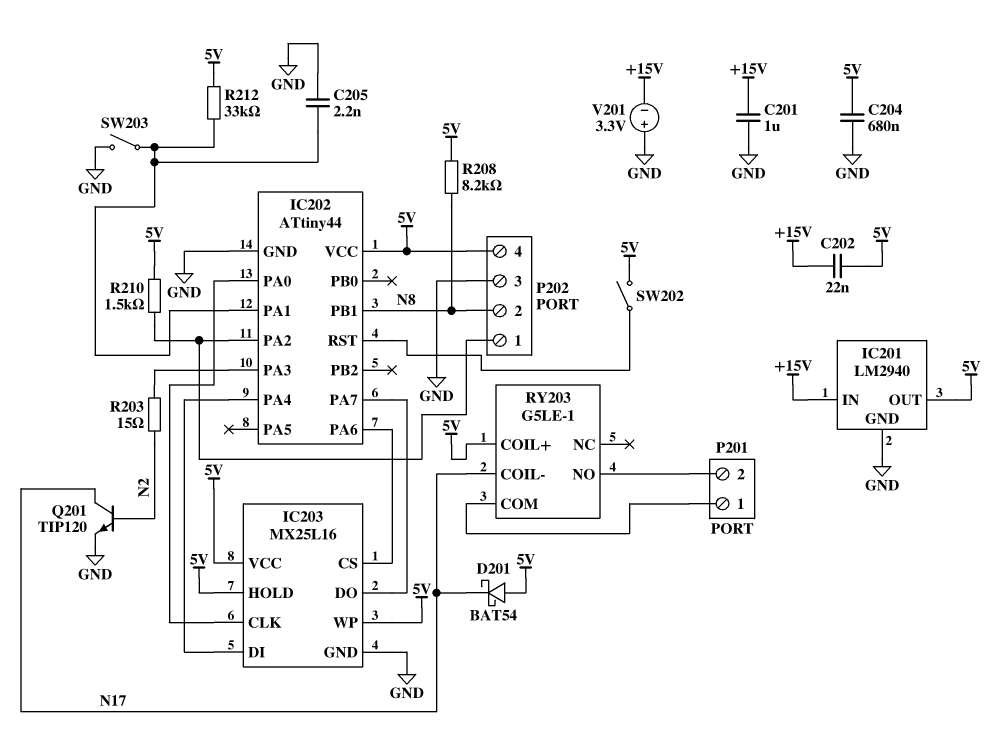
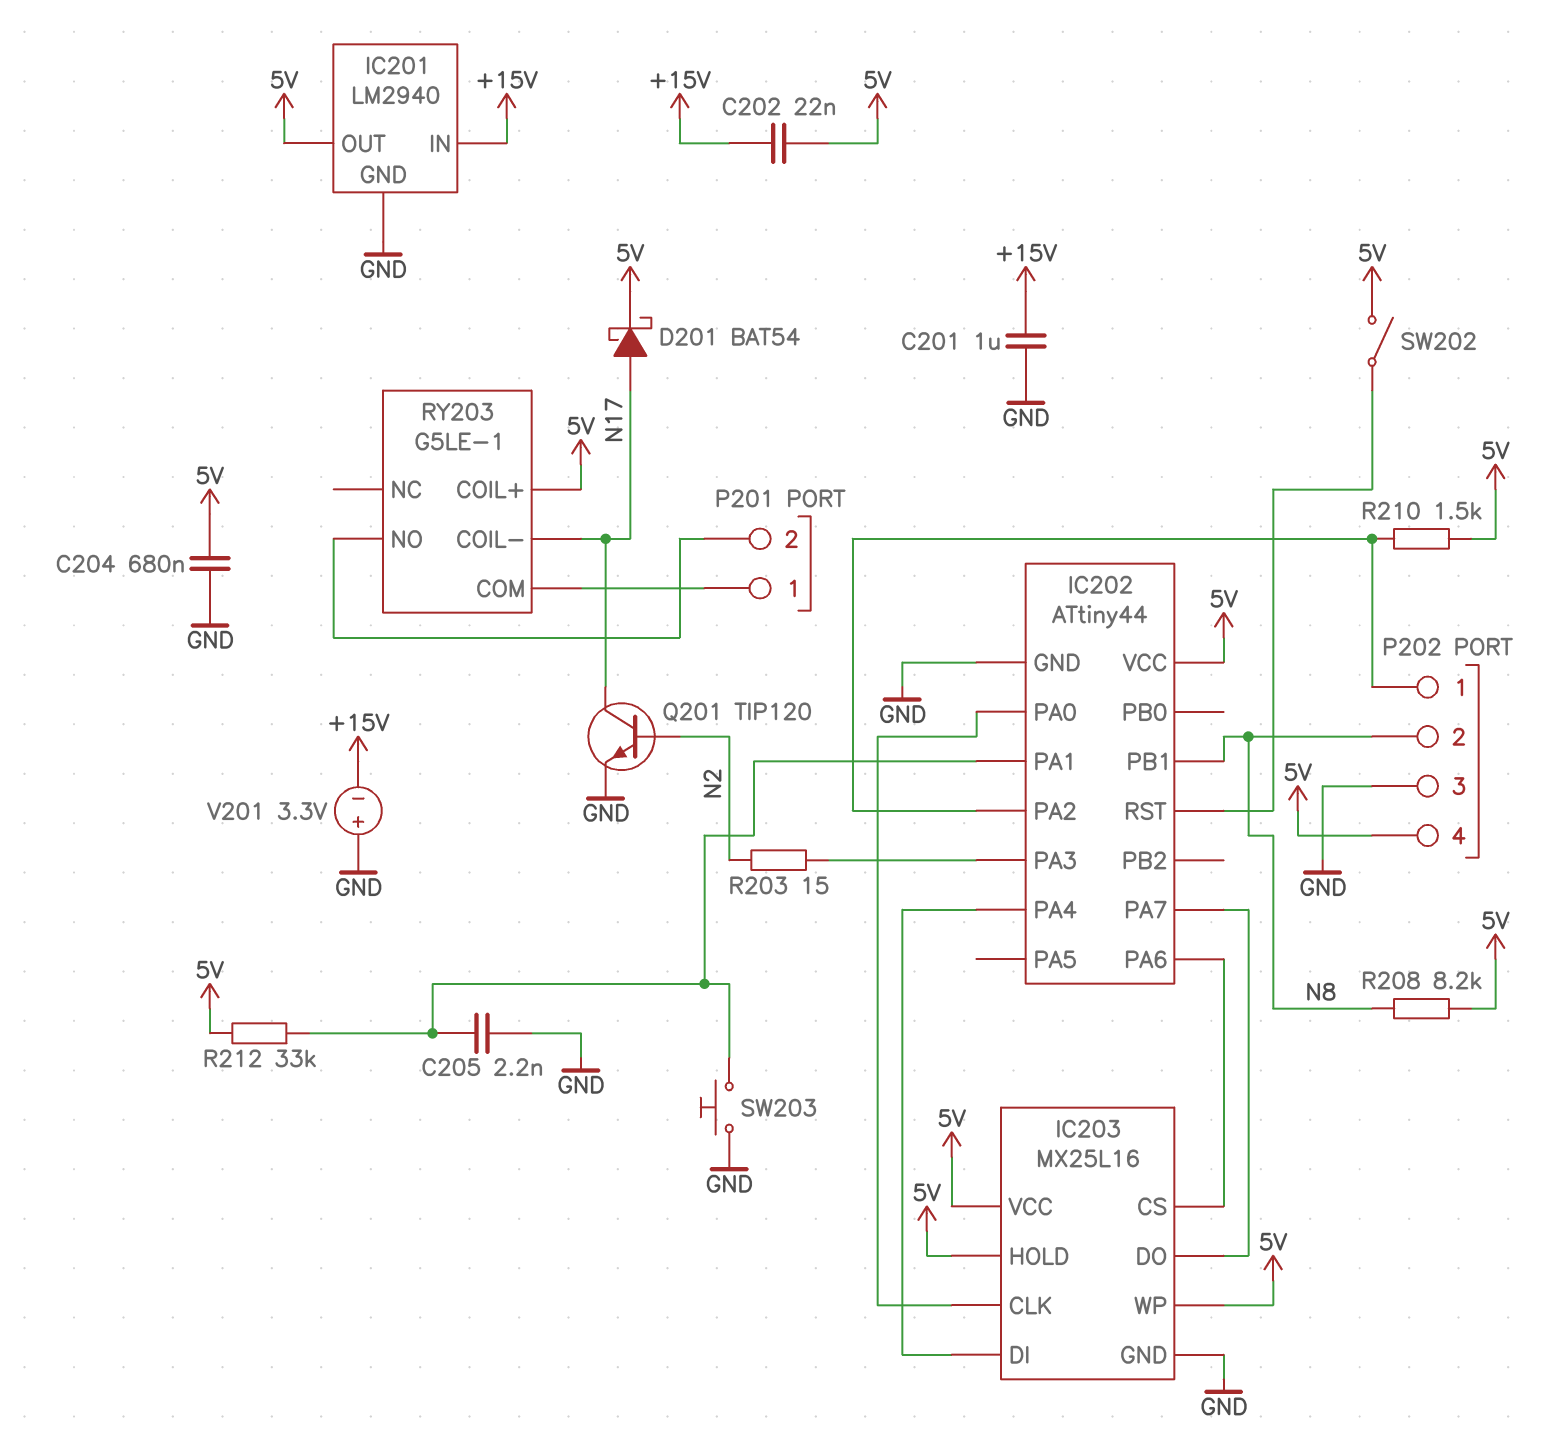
D201: schottky BAT54 (A 5V, K N17) -> schottky BAT54 (A N17, K 5V)
SW203: switch (GND, IC202/PA1) -> button (GND, IC202/PA1)

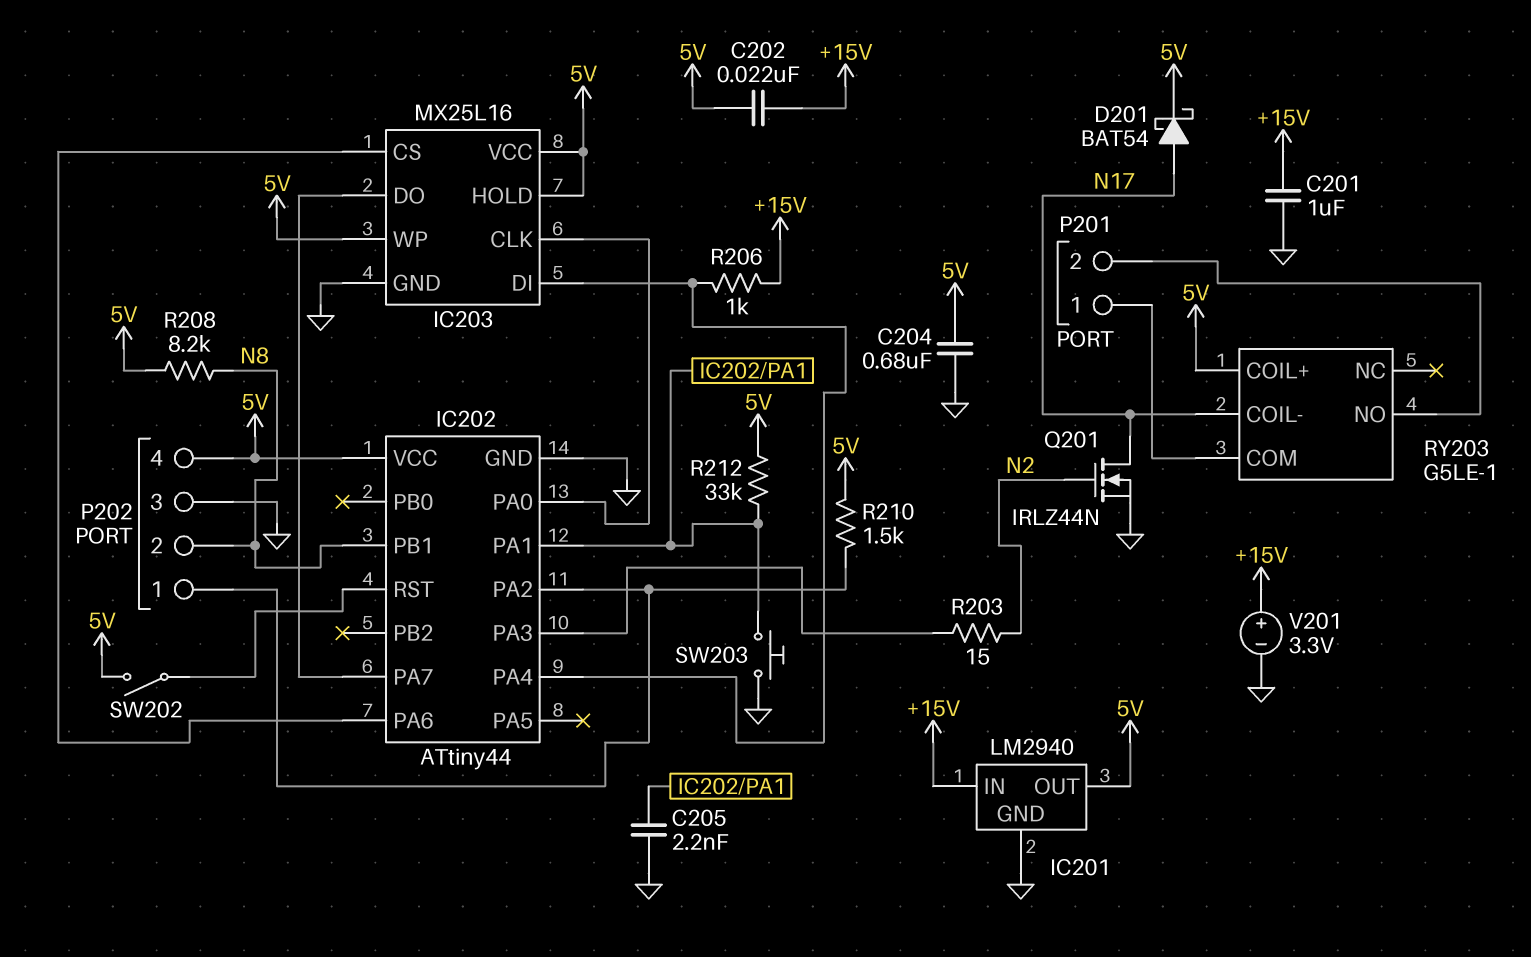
Q201: NPN TIP120 (B N2, C N17, E GND) -> NMOS IRLZ44N (G N2, D N17, S GND)
R206: none -> 1k (+15V, IC202/PA4)
V201: 3.3V (plus GND, minus +15V) -> 3.3V (plus +15V, minus GND)

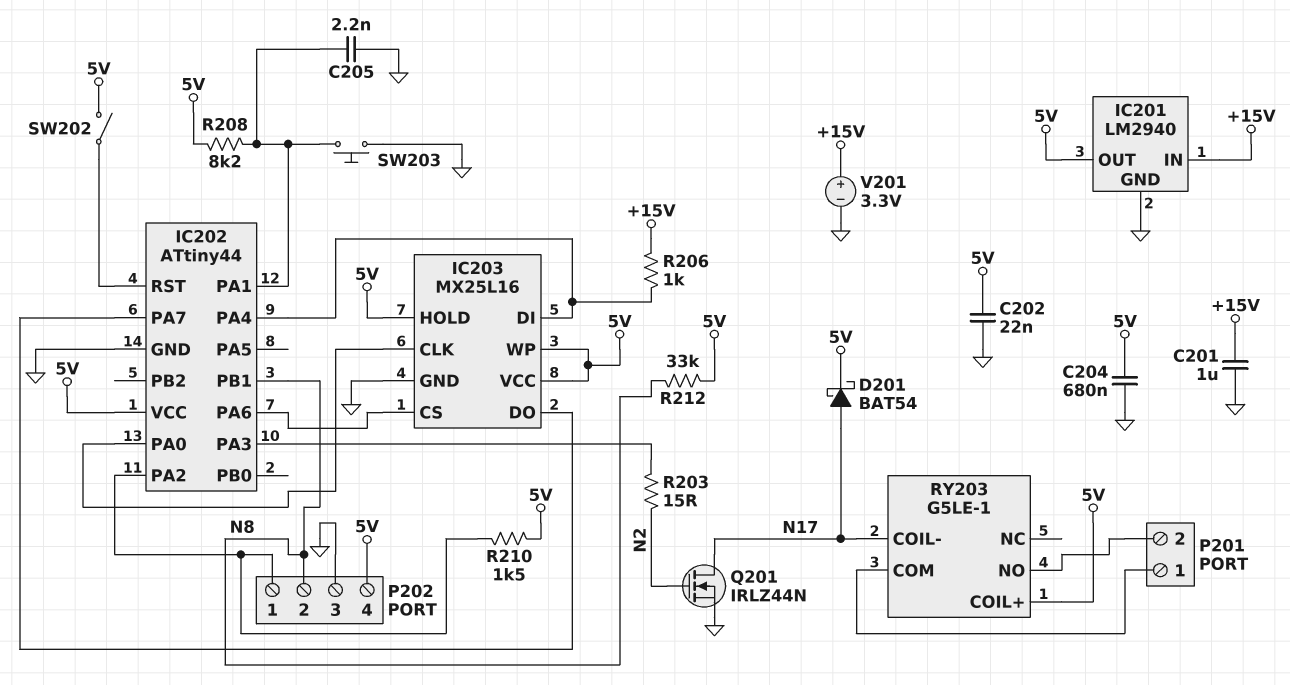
C202: 22nF (+15V, 5V) -> 22nF (5V, GND)
R208: 8.2k (5V, N8) -> 8.2k (5V, IC202/PA1)
R212: 33k (5V, IC202/PA1) -> 33k (5V, N8)

